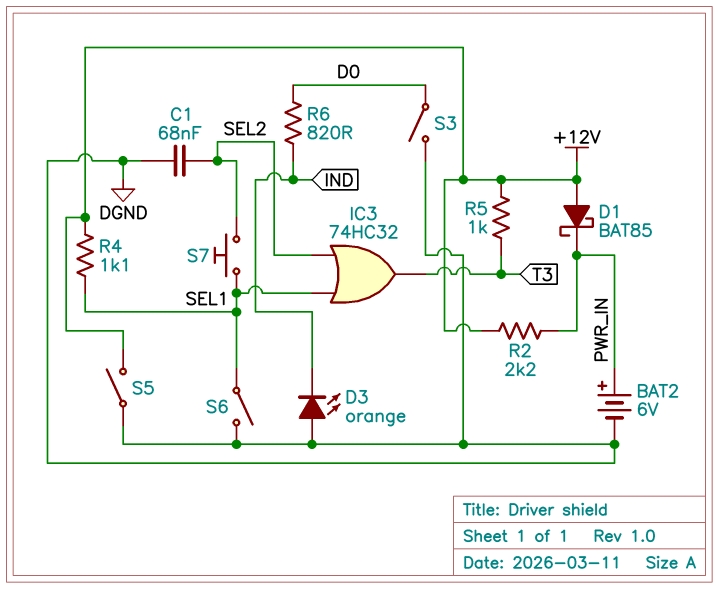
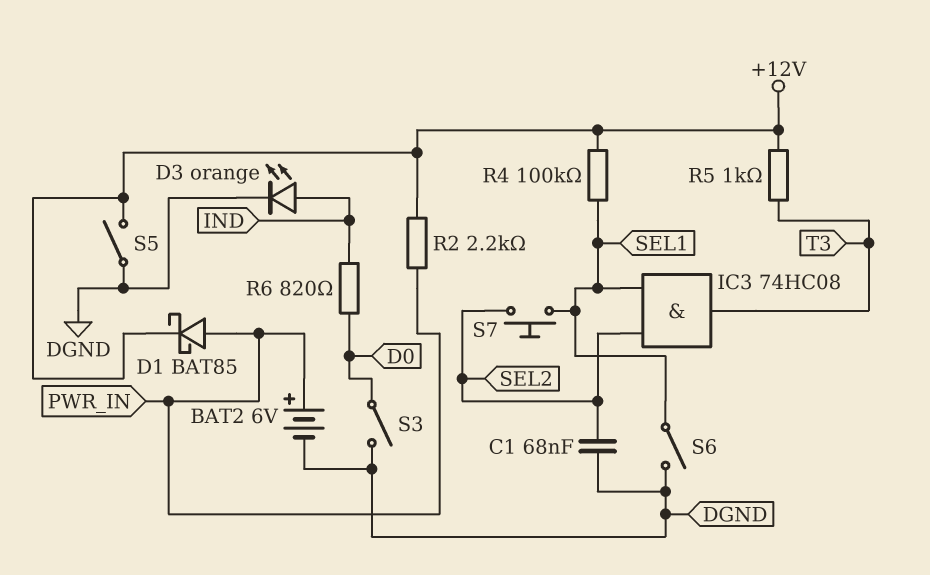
D1: schottky BAT85 (A +12V, K PWR_IN) -> schottky BAT85 (A PWR_IN, K +12V)
D3: LED orange (A DGND, K IND) -> LED orange (A IND, K DGND)
IC3: OR 74HC32 (in SEL1, in SEL2, out T3) -> AND 74HC08 (in SEL1, in SEL2, out T3)
R4: 1.1k (+12V, SEL1) -> 100k (+12V, SEL1)

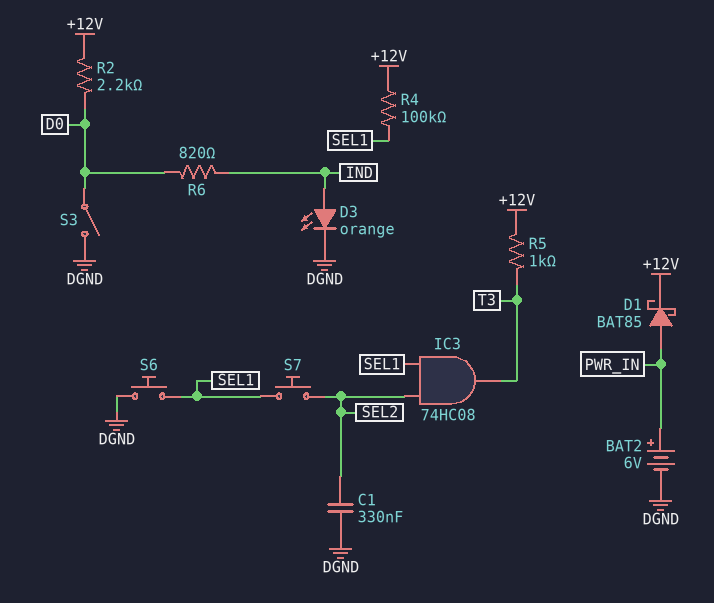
C1: 68nF (DGND, SEL2) -> 330nF (DGND, SEL2)
R2: 2.2k (+12V, PWR_IN) -> 2.2k (+12V, D0)
S5: switch (+12V, DGND) -> none
S6: switch (DGND, SEL1) -> button (DGND, SEL1)

